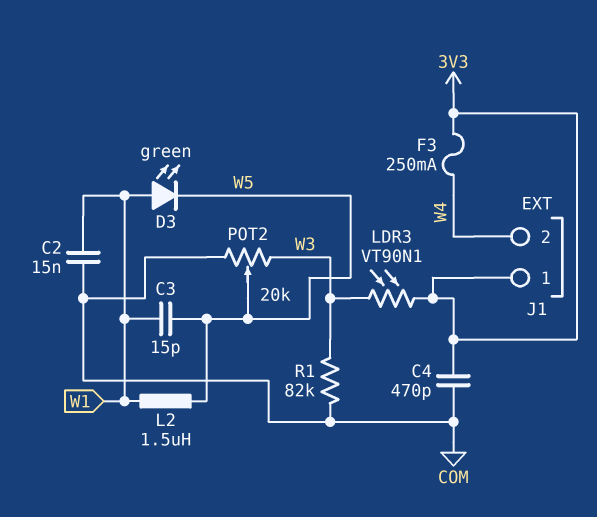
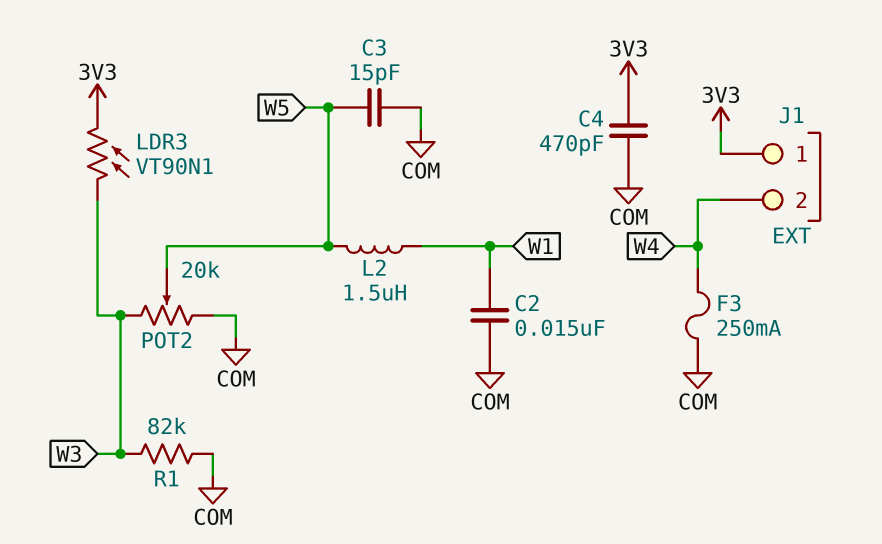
C3: 15pF (W1, W5) -> 15pF (COM, W5)
D3: LED green (A W1, K W5) -> none
F3: 250mA (3V3, W4) -> 250mA (COM, W4)

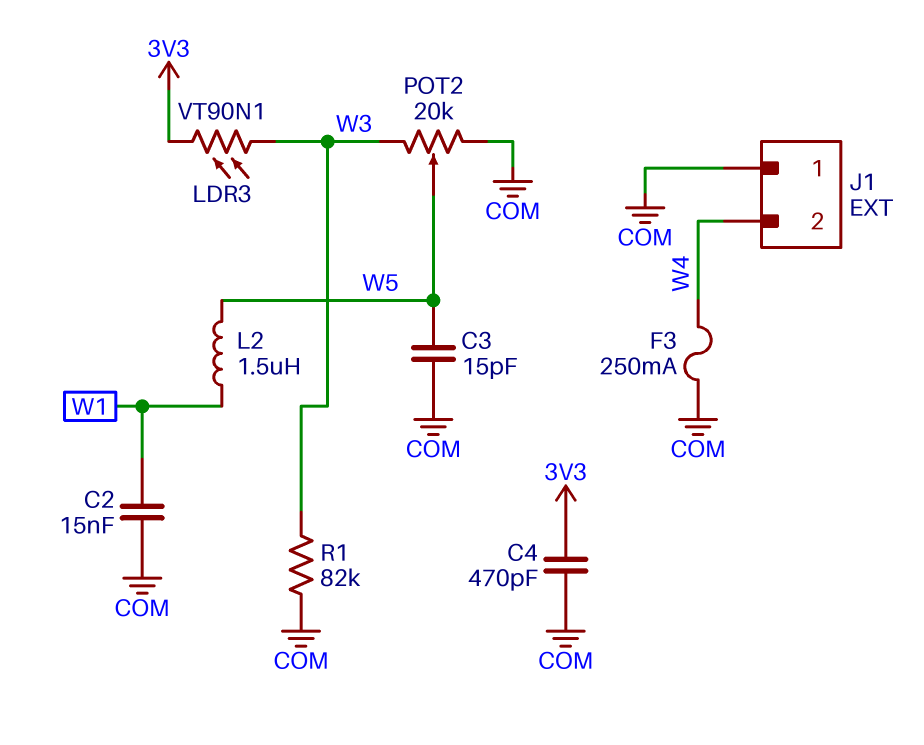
J1 pin 1: 3V3 -> COM

